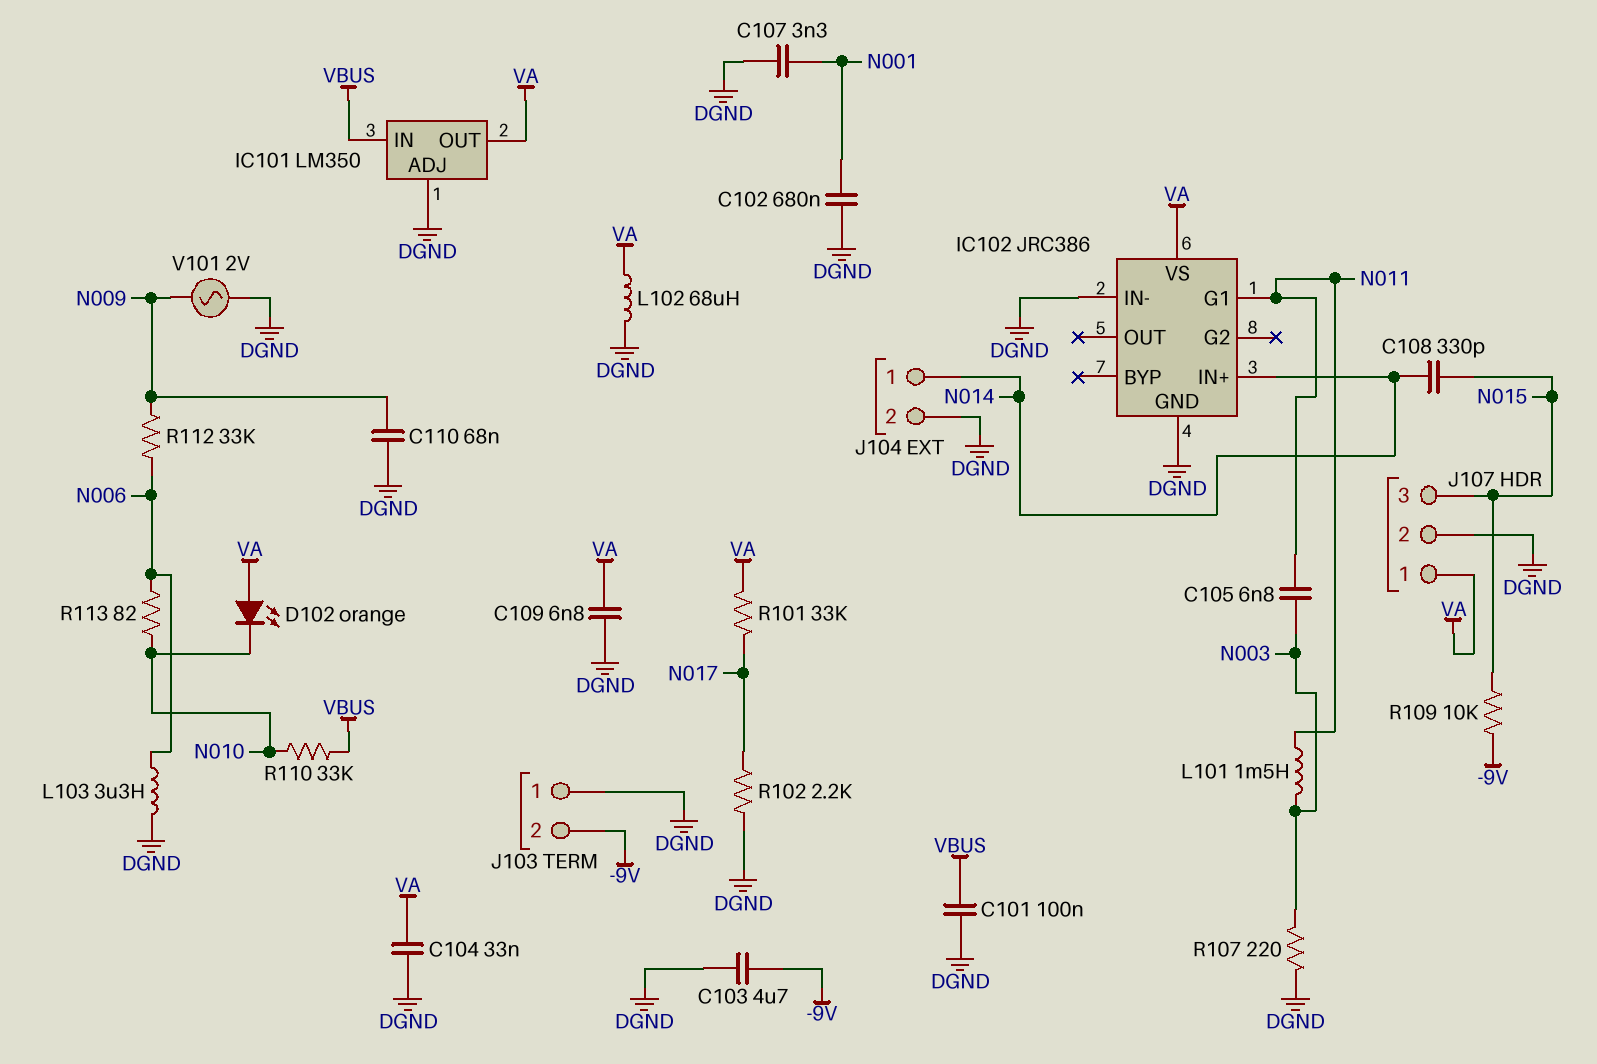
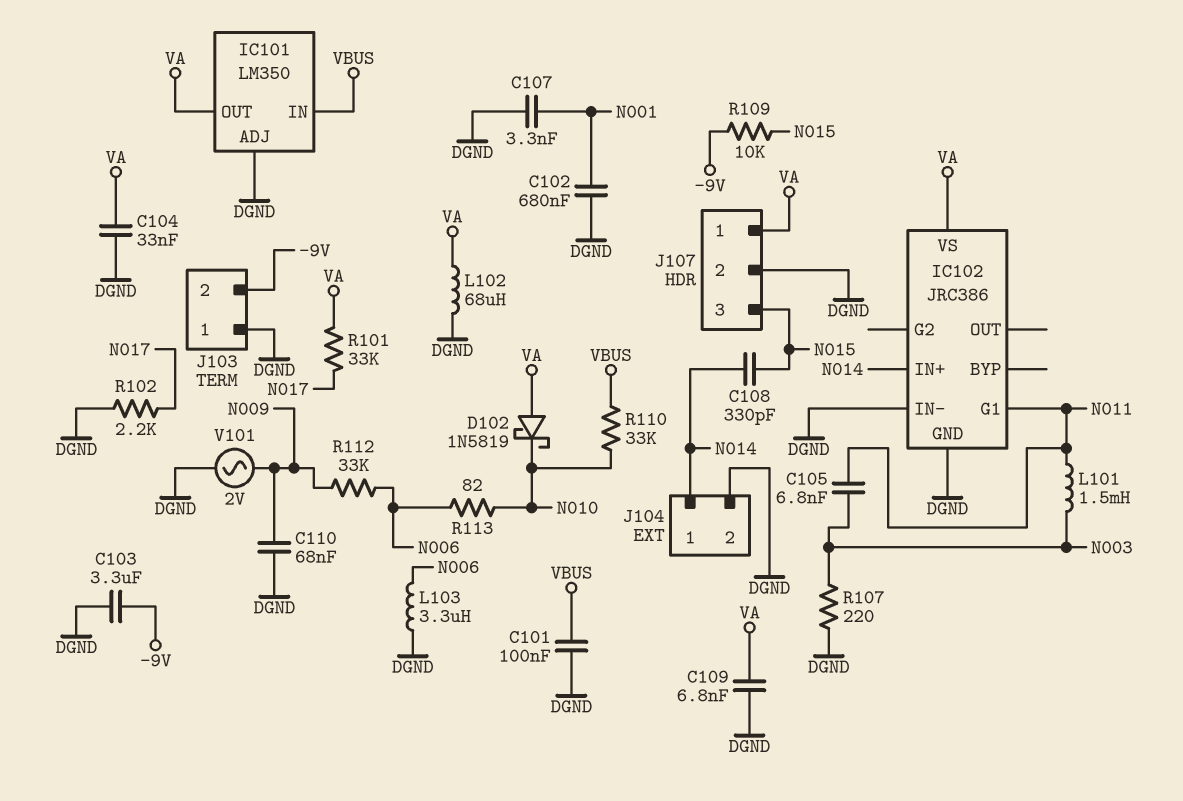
C103: 4.7uF (-9V, DGND) -> 3.3uF (-9V, DGND)
D102: LED orange (A VA, K N010) -> schottky 1N5819 (A VA, K N010)

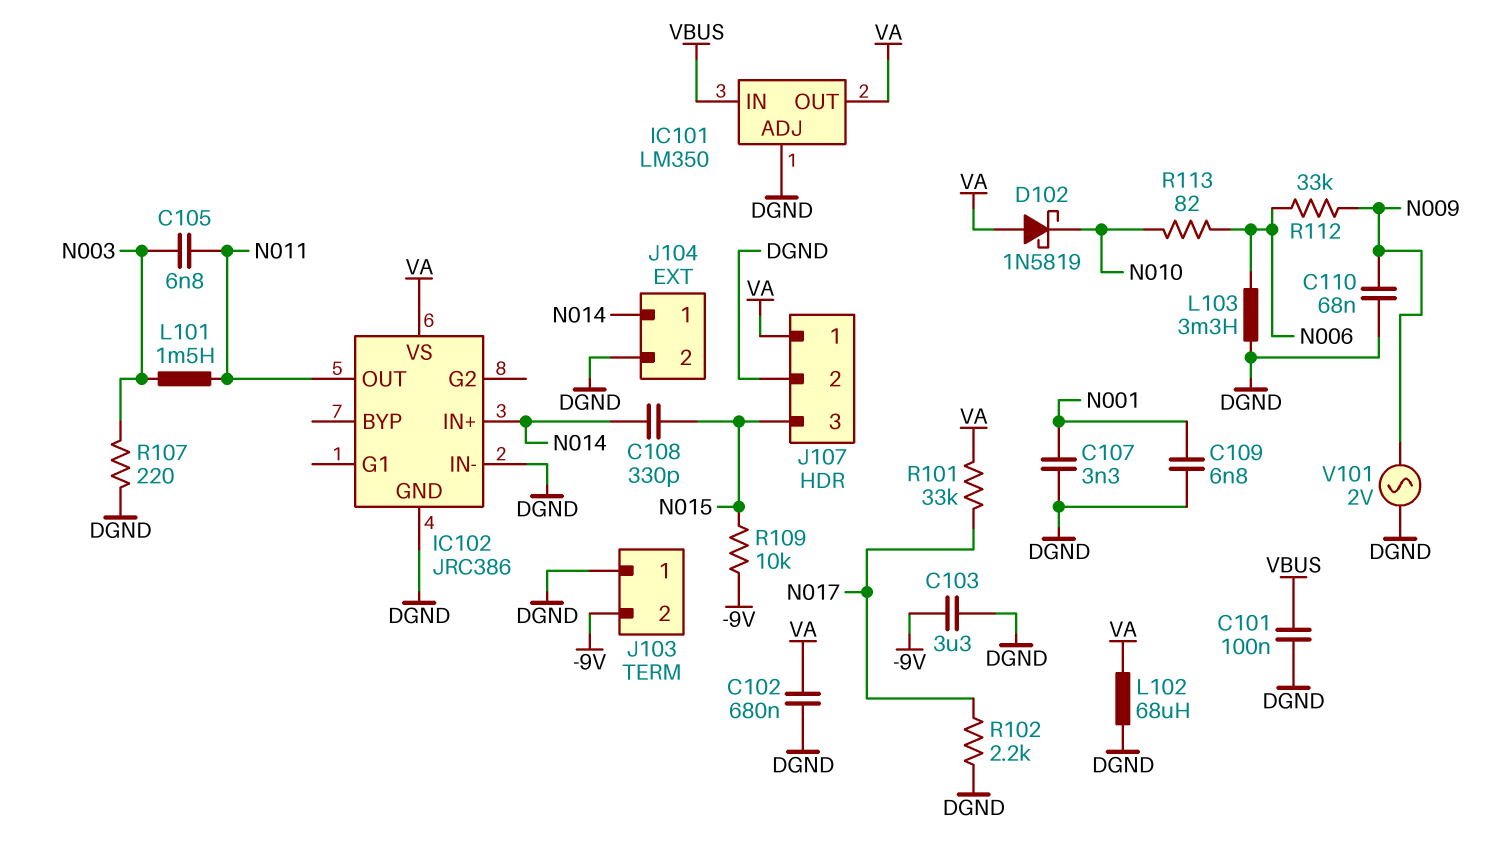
C102: 680nF (DGND, N001) -> 680nF (DGND, VA)
C104: 33nF (DGND, VA) -> none
C109: 6.8nF (DGND, VA) -> 6.8nF (DGND, N001)
IC102 pin G1: N011 -> none
IC102 pin OUT: none -> N011
L103: 3.3uH (DGND, N006) -> 3.3mH (DGND, N006)
R110: 33k (N010, VBUS) -> none

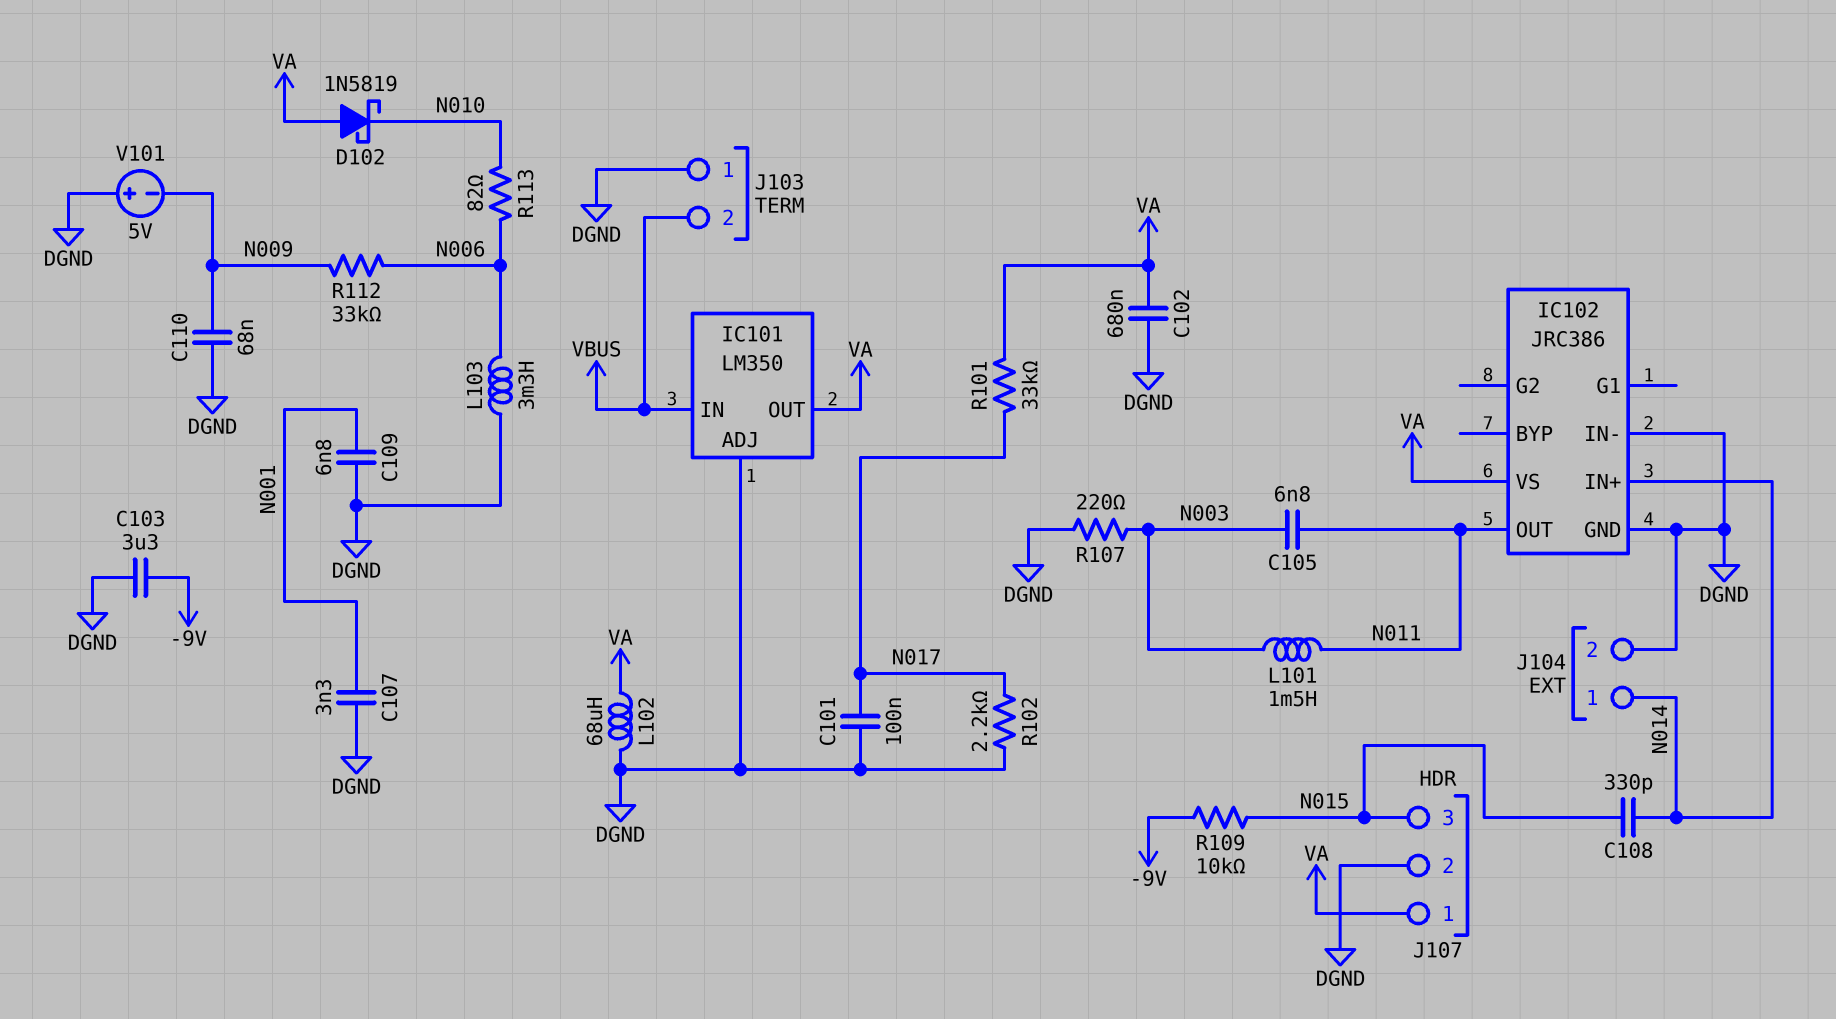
C101: 100nF (DGND, VBUS) -> 100nF (DGND, N017)
J103 pin 2: -9V -> VBUS
V101: AC 2V (DGND, N009) -> 5V (plus DGND, minus N009)

